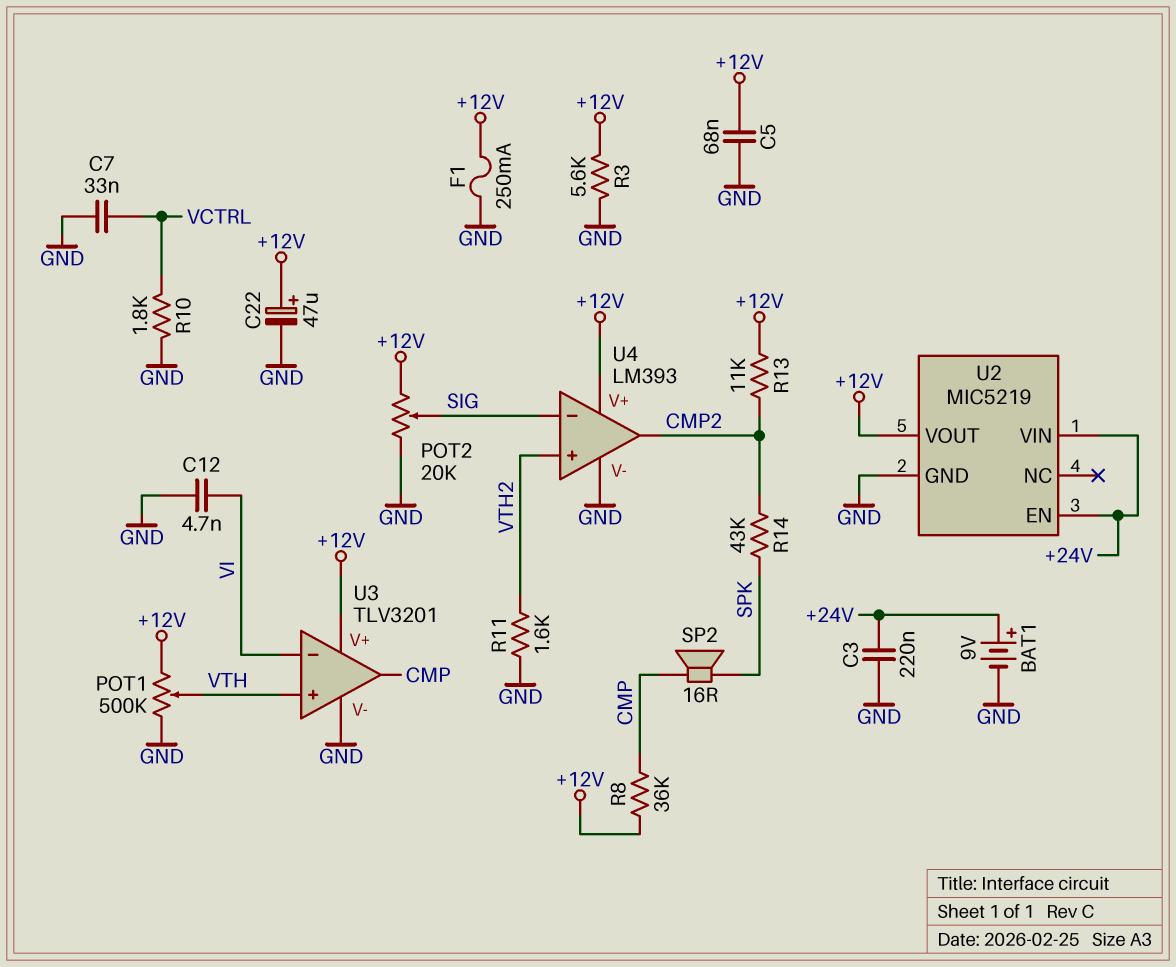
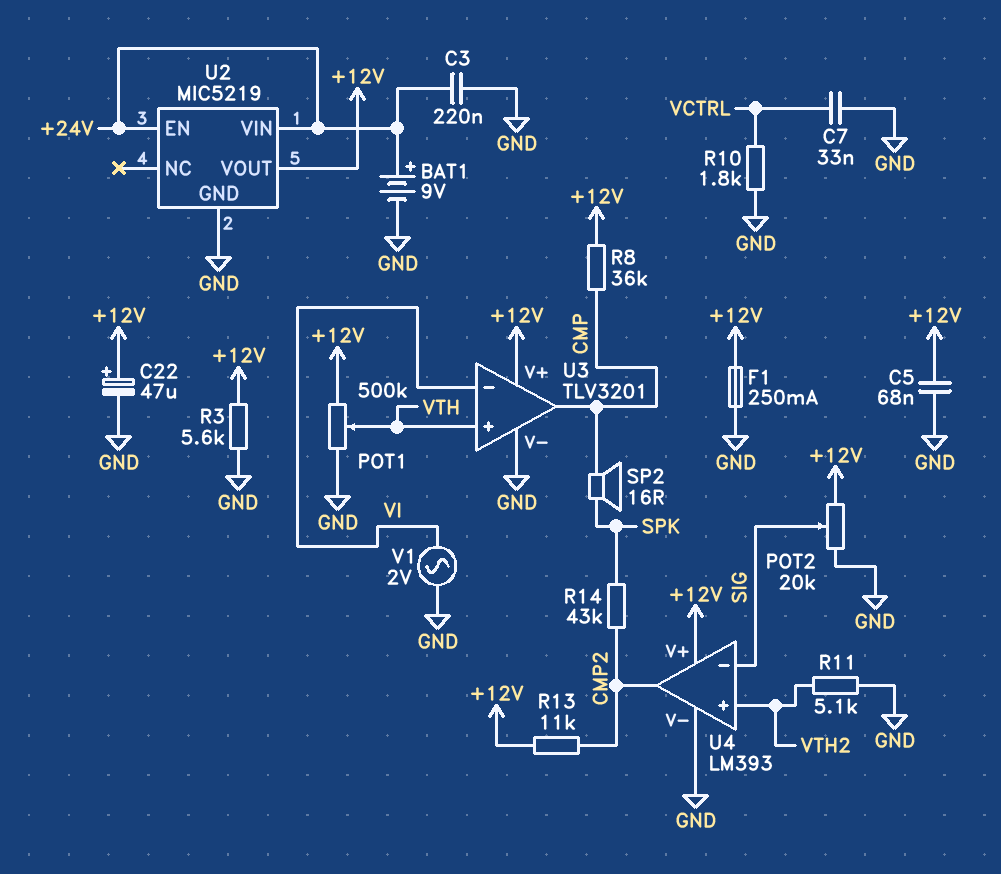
C12: 4.7nF (GND, VI) -> none
R11: 1.6k (GND, VTH2) -> 5.1k (GND, VTH2)
V1: none -> AC 2V (GND, VI)

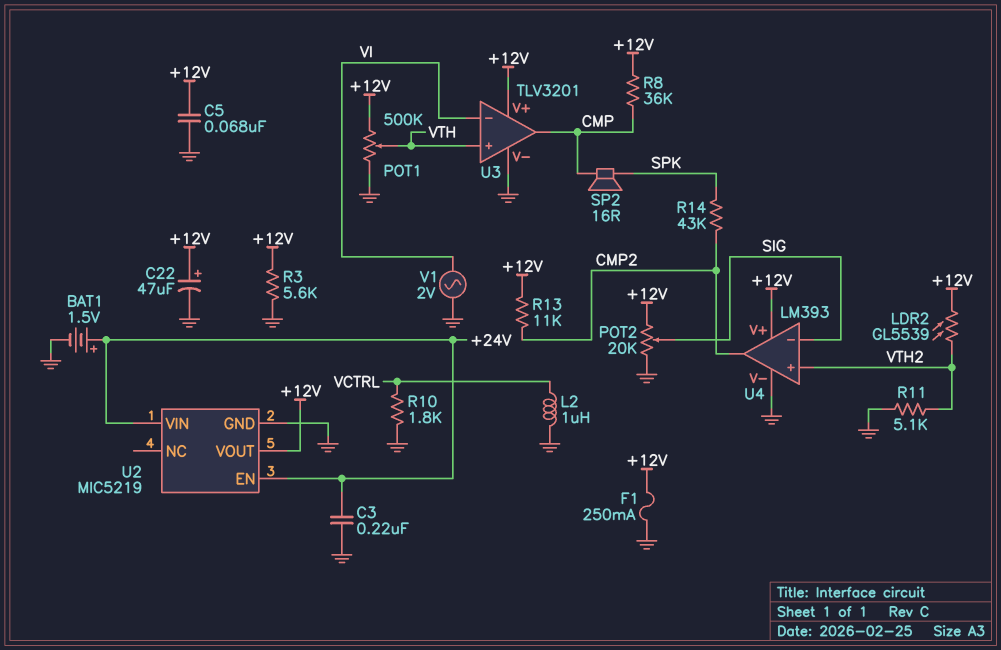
BAT1: 9V (plus +24V, minus GND) -> 1.5V (plus +24V, minus GND)
C7: 33nF (GND, VCTRL) -> none
L2: none -> 1uH (GND, VCTRL)
LDR2: none -> GL5539 (+12V, VTH2)

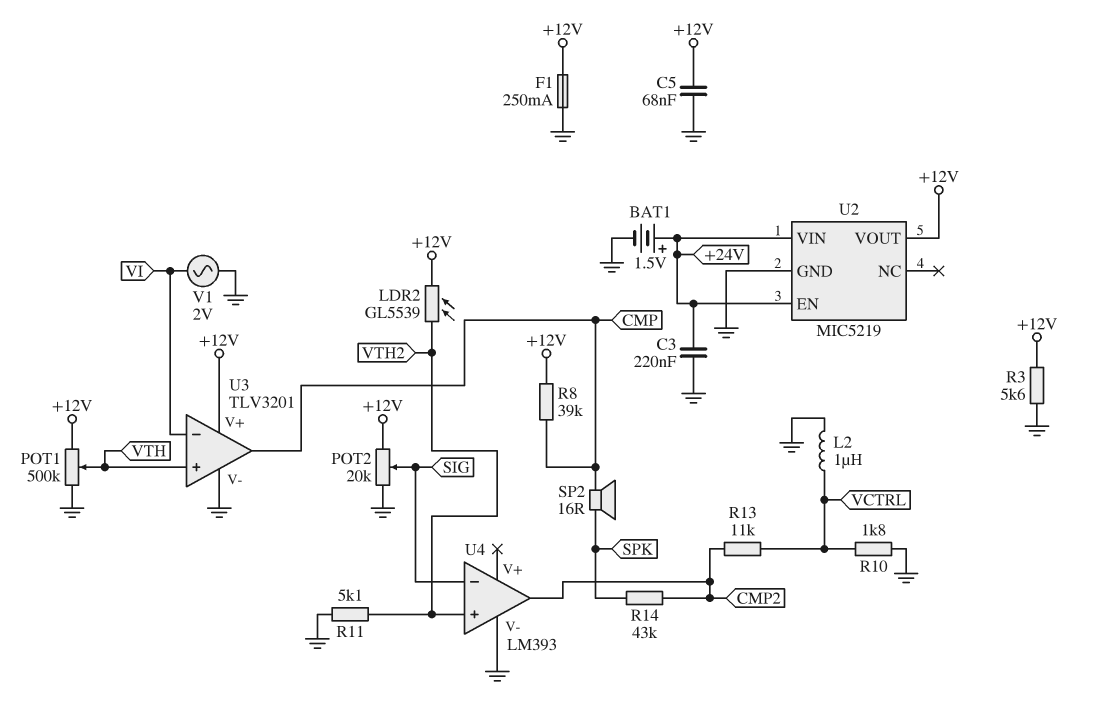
C22: 47uF (plus +12V, minus GND) -> none
R8: 36k (+12V, CMP) -> 39k (+12V, CMP)
R13: 11k (+12V, CMP2) -> 11k (CMP2, VCTRL)
U4 pin V+: +12V -> none

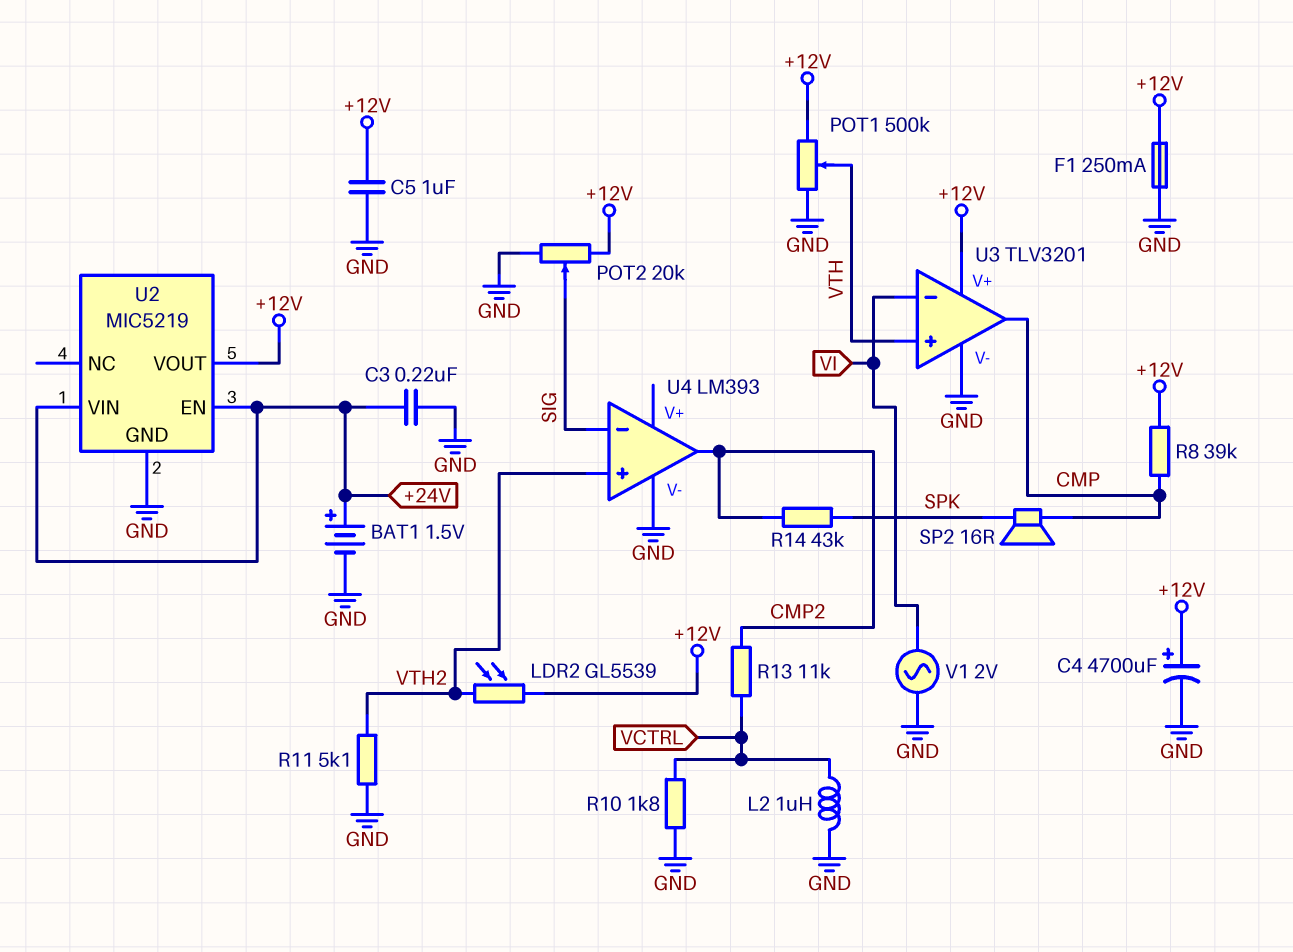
C4: none -> 4700uF (plus +12V, minus GND)
C5: 68nF (+12V, GND) -> 1uF (+12V, GND)
R3: 5.6k (+12V, GND) -> none

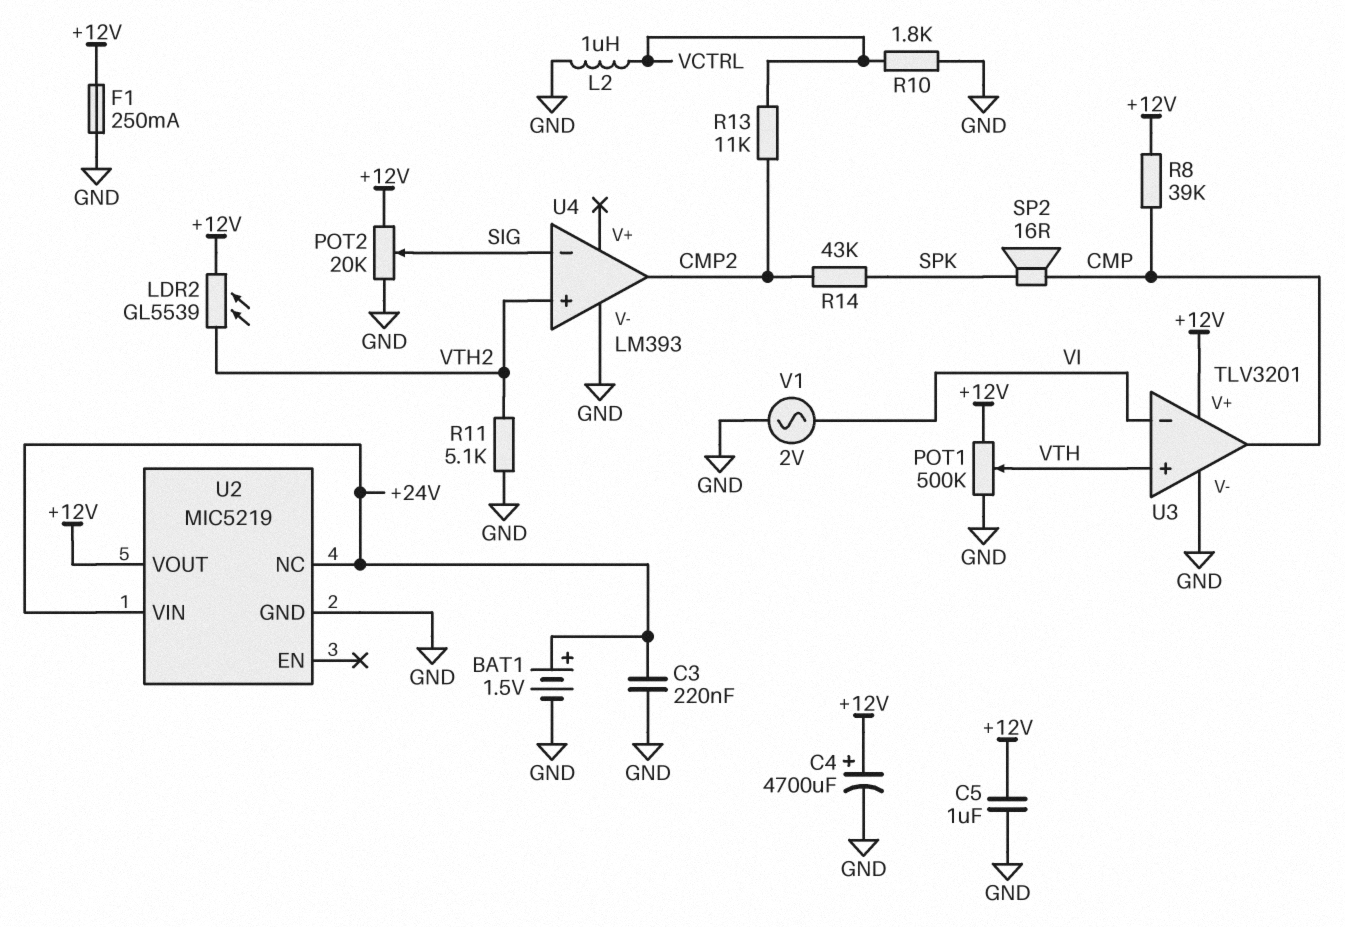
U2 pin EN: +24V -> none
U2 pin NC: none -> +24V

